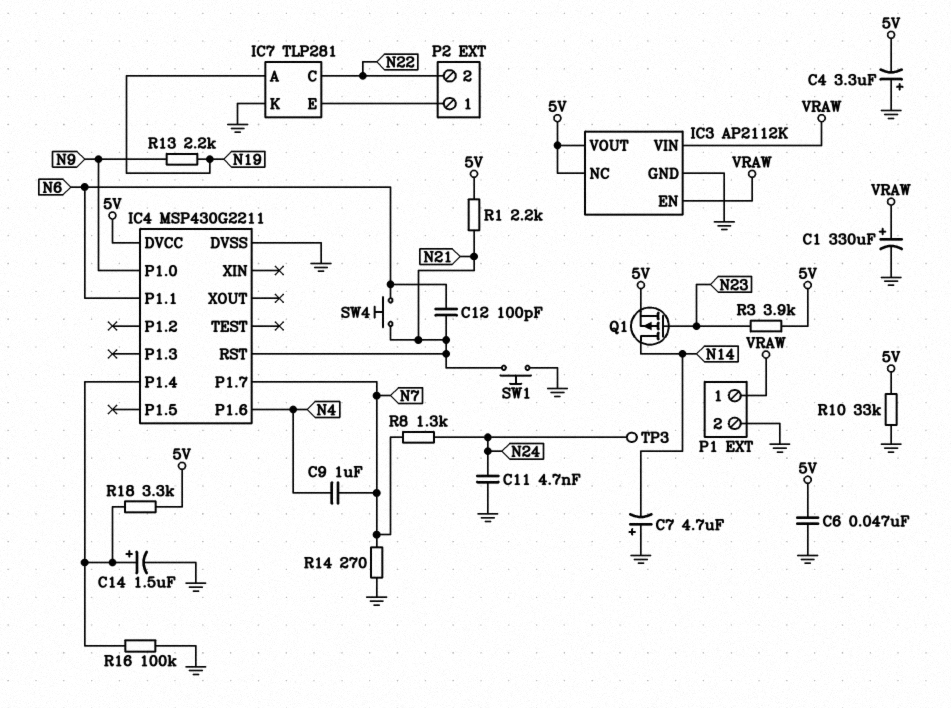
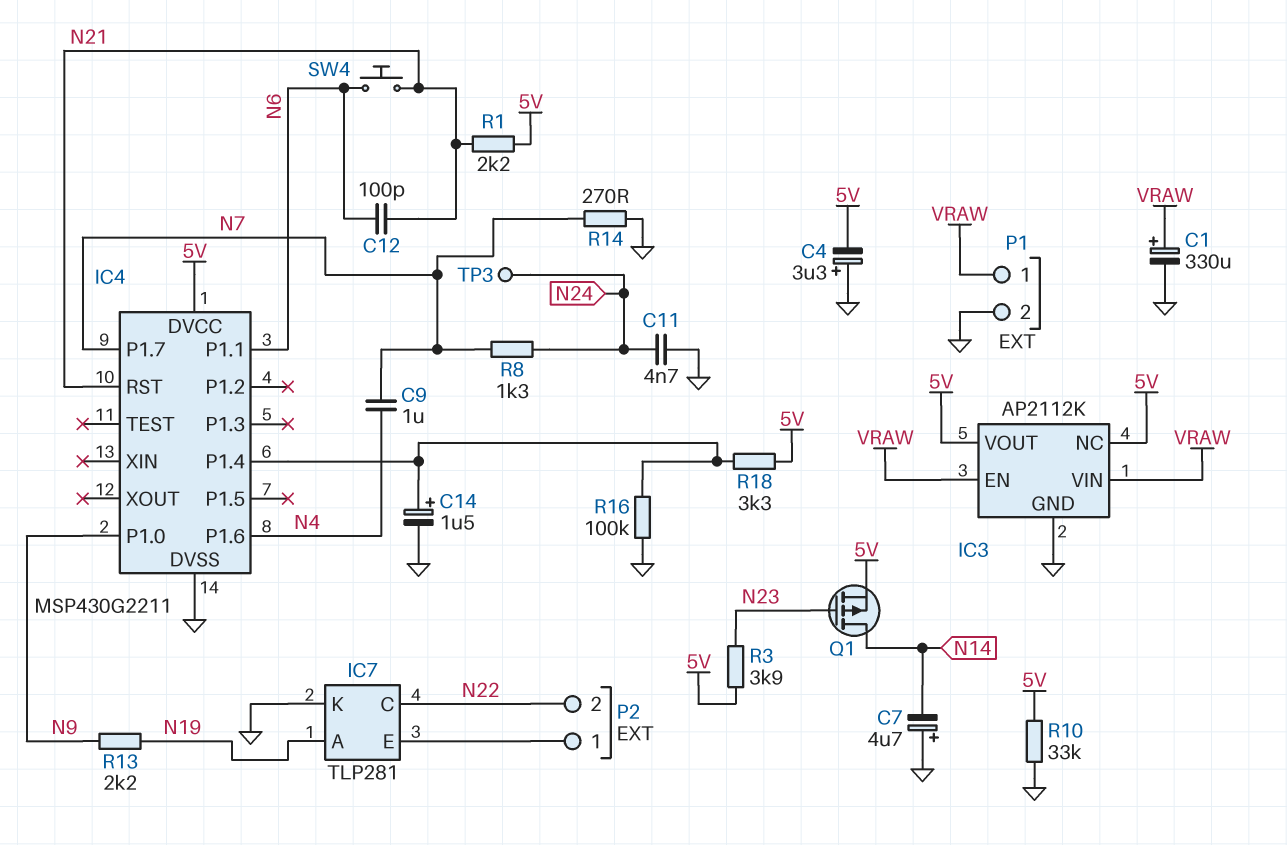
C6: 47nF (5V, GND) -> none
SW1: button (GND, N21) -> none

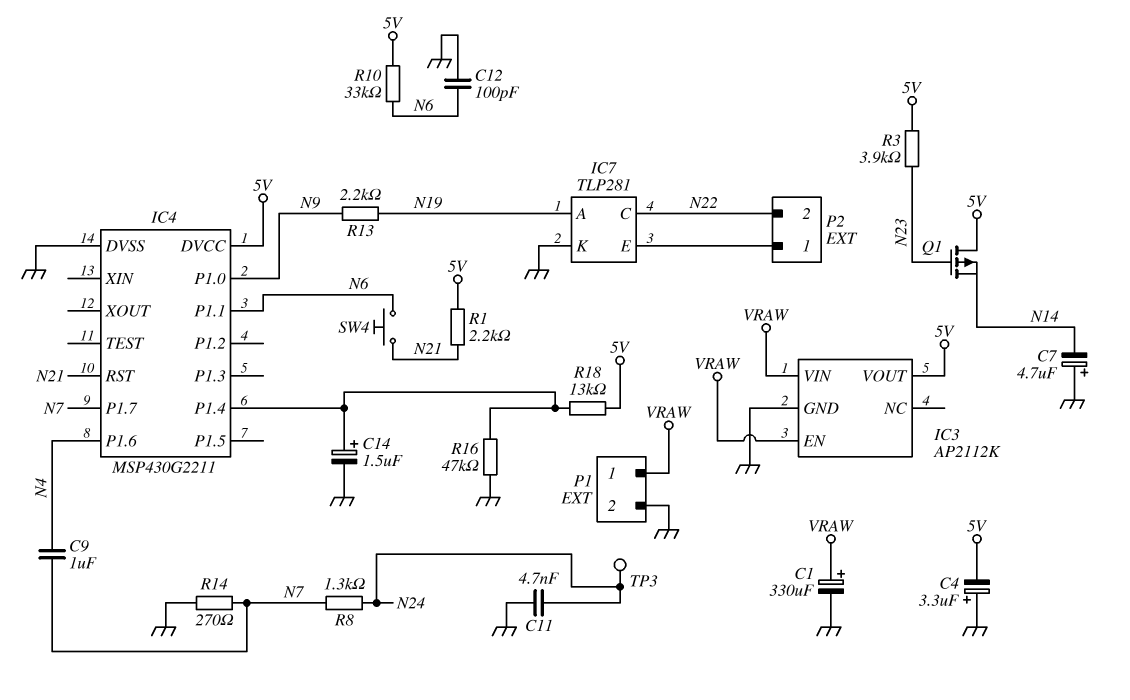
C12: 100pF (N6, N21) -> 100pF (GND, N6)
IC3 pin NC: 5V -> none
Q1: PMOS (G N23, D N14, S 5V) -> PMOS (G N23, D 5V, S N14)
R10: 33k (5V, GND) -> 33k (5V, N6)
R16: 100k (GND, IC4/P1.4) -> 47k (GND, IC4/P1.4)
R18: 3.3k (5V, IC4/P1.4) -> 13k (5V, IC4/P1.4)

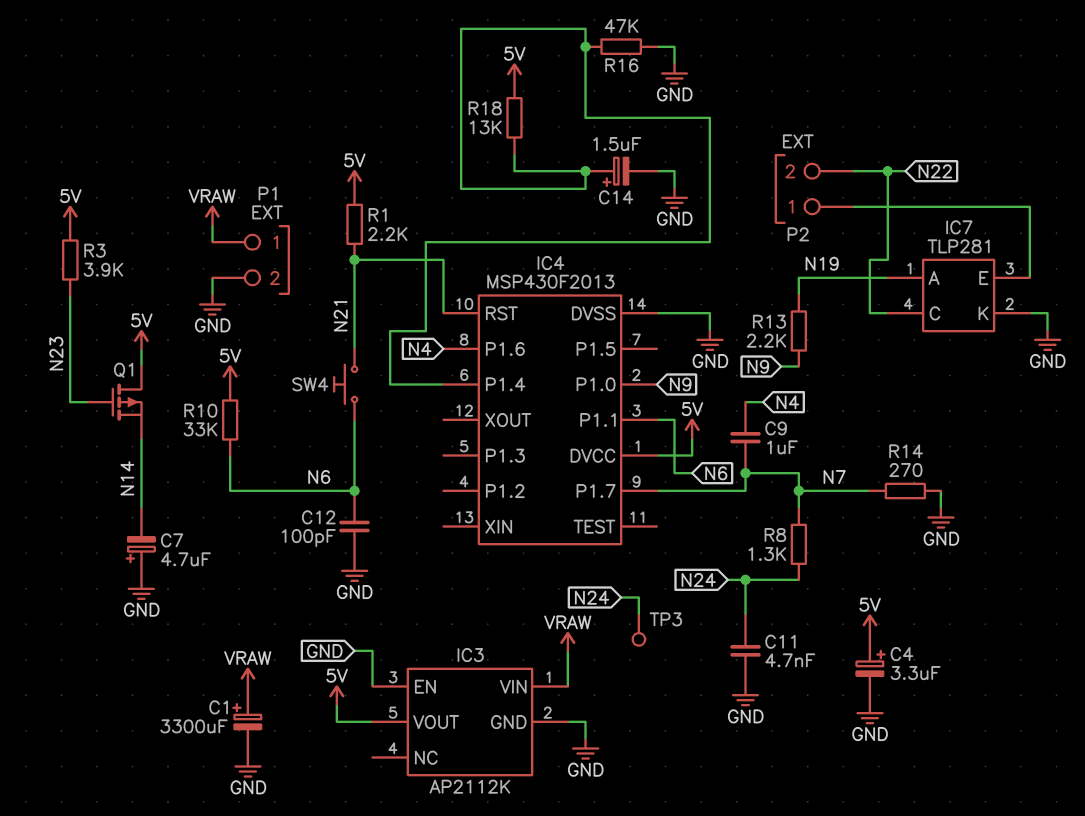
C1: 330uF (plus VRAW, minus GND) -> 3300uF (plus VRAW, minus GND)
C4: 3.3uF (plus GND, minus 5V) -> 3.3uF (plus 5V, minus GND)
IC3 pin EN: VRAW -> GND
IC4: MSP430G2211 -> MSP430F2013

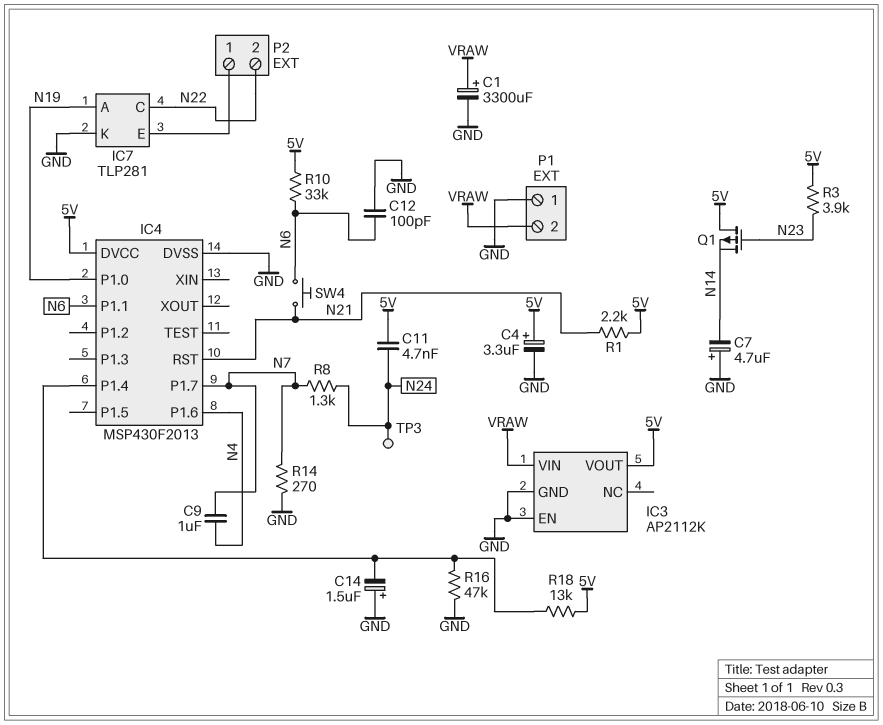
C11: 4.7nF (GND, N24) -> 4.7nF (5V, N24)
C14: 1.5uF (plus IC4/P1.4, minus GND) -> 1.5uF (plus GND, minus IC4/P1.4)
IC4 pin P1.0: N9 -> N19
P1 pin 1: VRAW -> GND
P1 pin 2: GND -> VRAW
R13: 2.2k (N9, N19) -> none

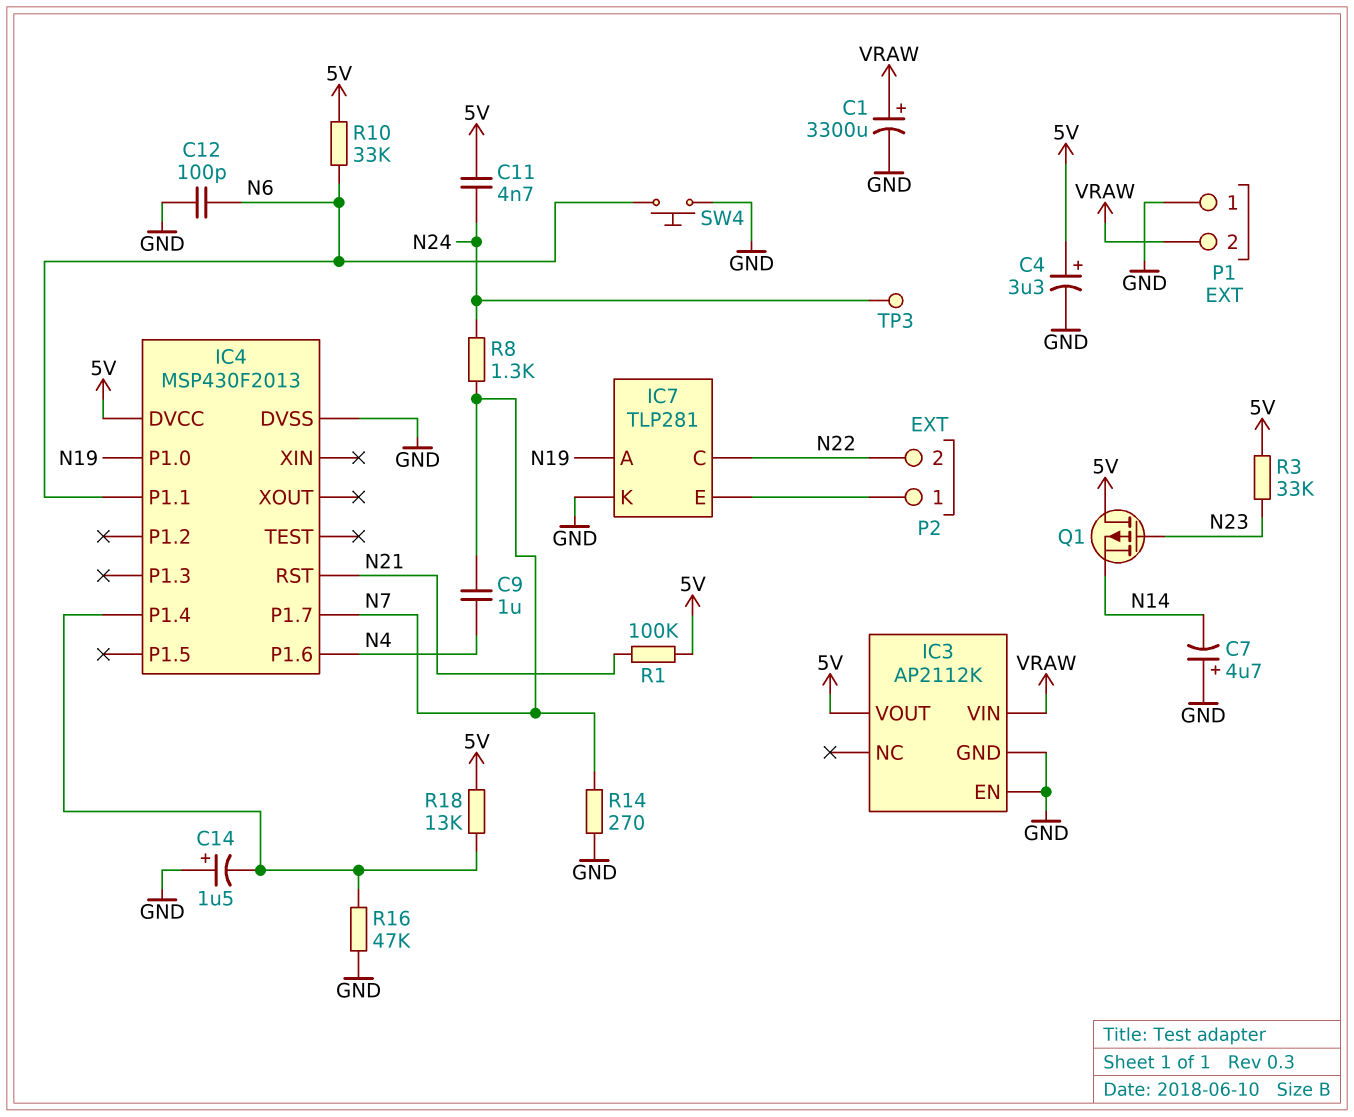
R1: 2.2k (5V, N21) -> 100k (5V, N21)
R3: 3.9k (5V, N23) -> 33k (5V, N23)
SW4: button (N6, N21) -> button (GND, N6)

